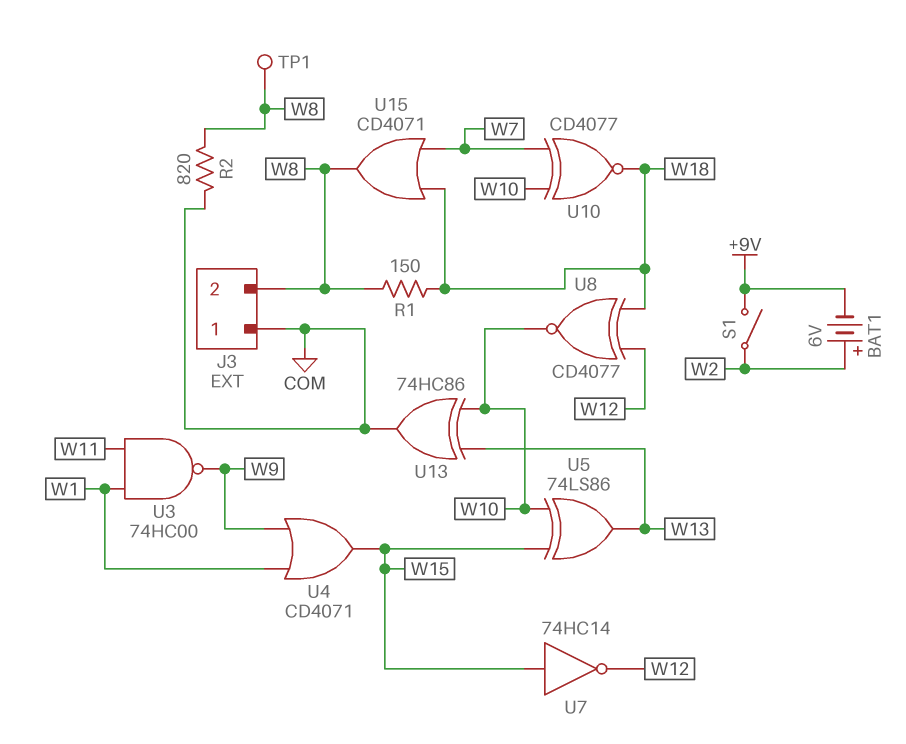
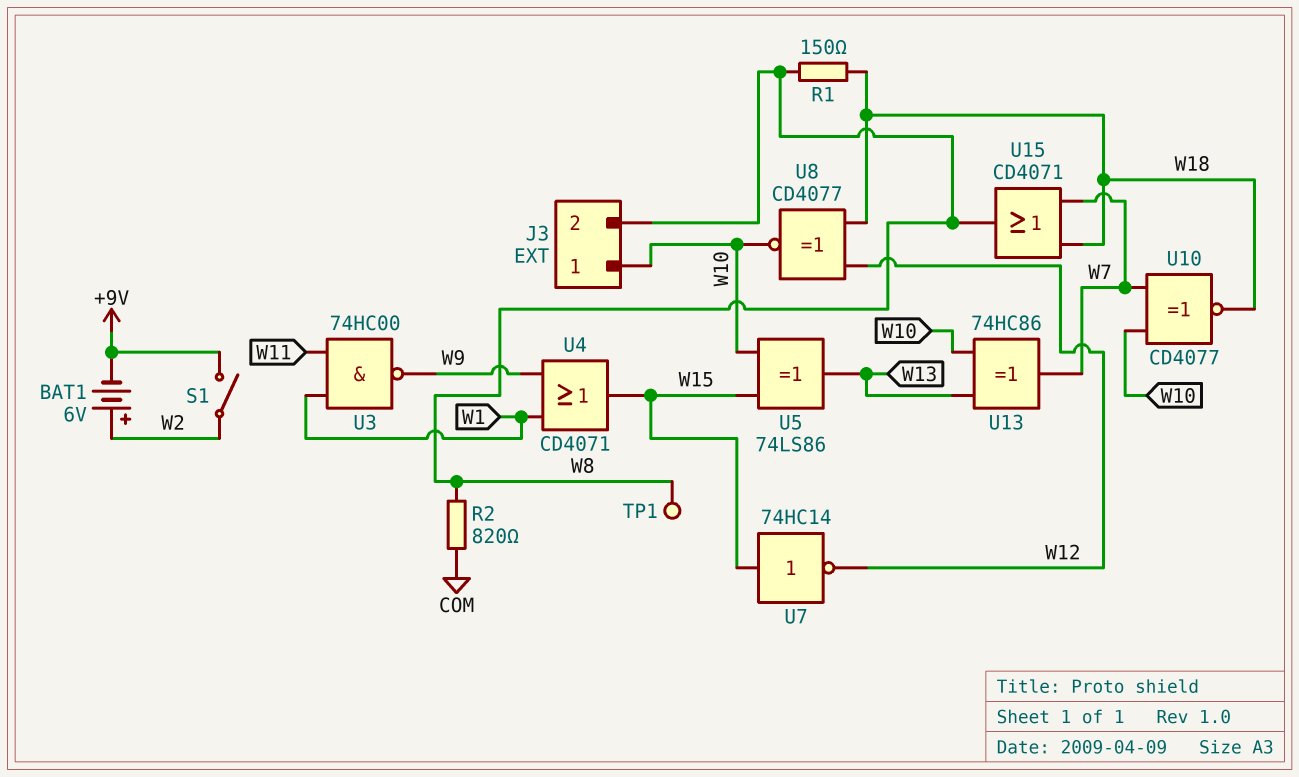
J3 pin 1: COM -> W10
U13: XOR 74HC86 (in W10, in W13, out COM) -> XOR 74HC86 (in W10, in W13, out W7)

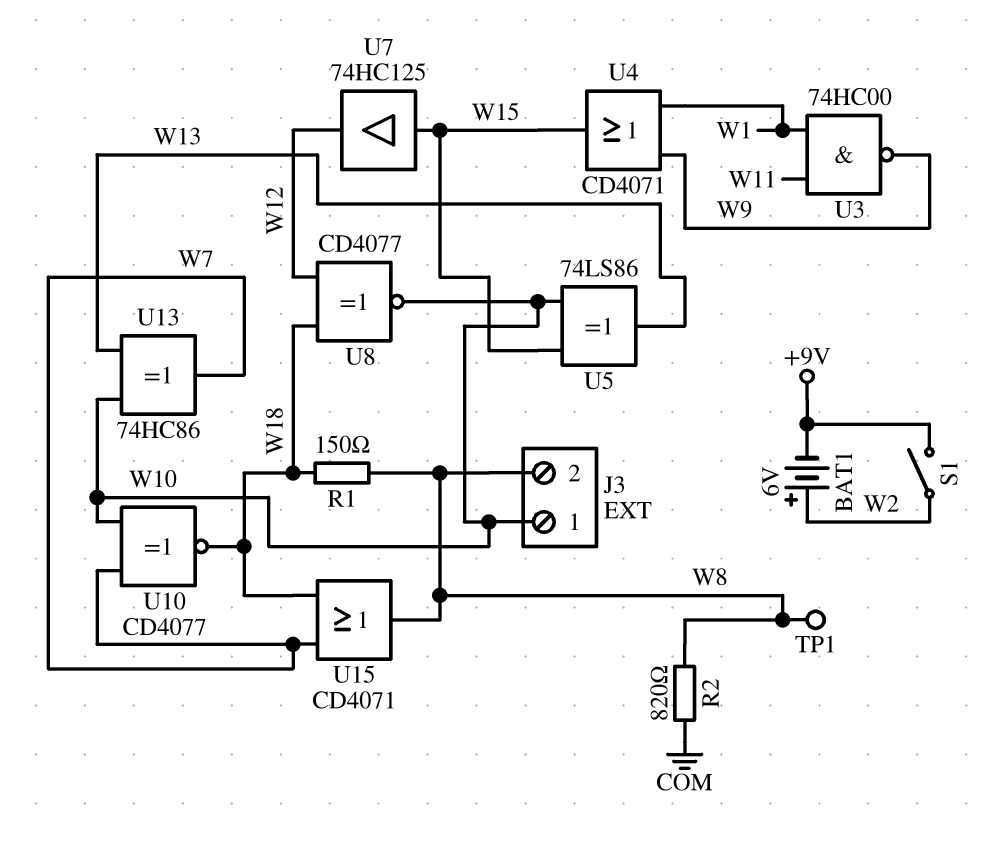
U7: NOT 74HC14 (in W15, out W12) -> buffer 74HC125 (in W15, out W12)

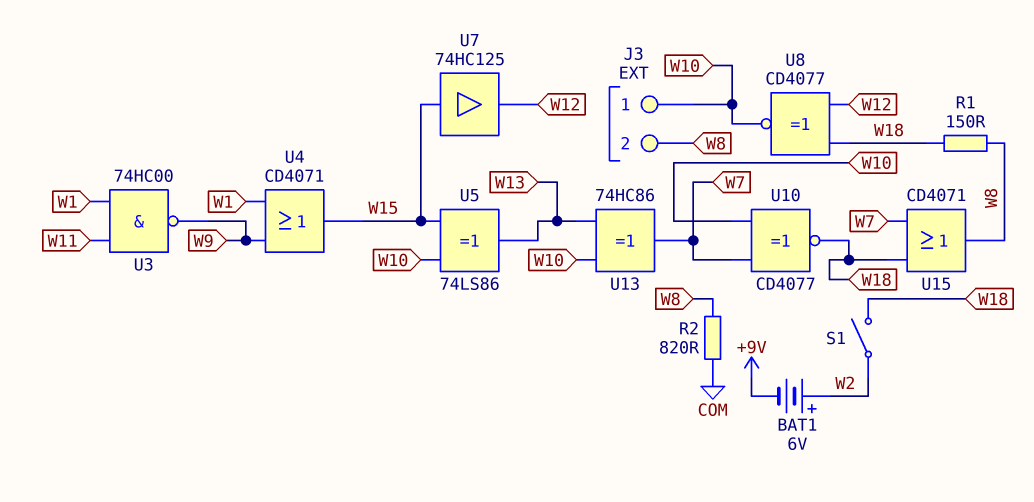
S1: switch (+9V, W2) -> switch (W2, W18)
TP1: test point (W8) -> none

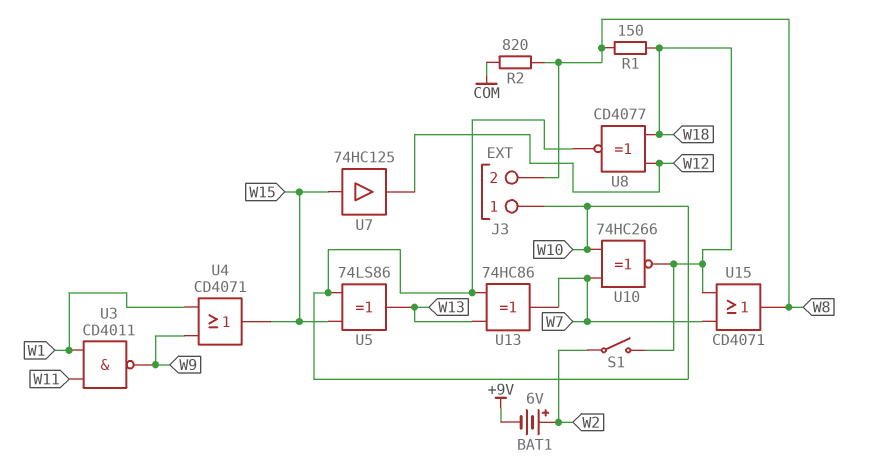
U3: NAND 74HC00 (in W1, in W11, out W9) -> NAND CD4011 (in W1, in W11, out W9)
U10: XNOR CD4077 (in W7, in W10, out W18) -> XNOR 74HC266 (in W7, in W10, out W18)

